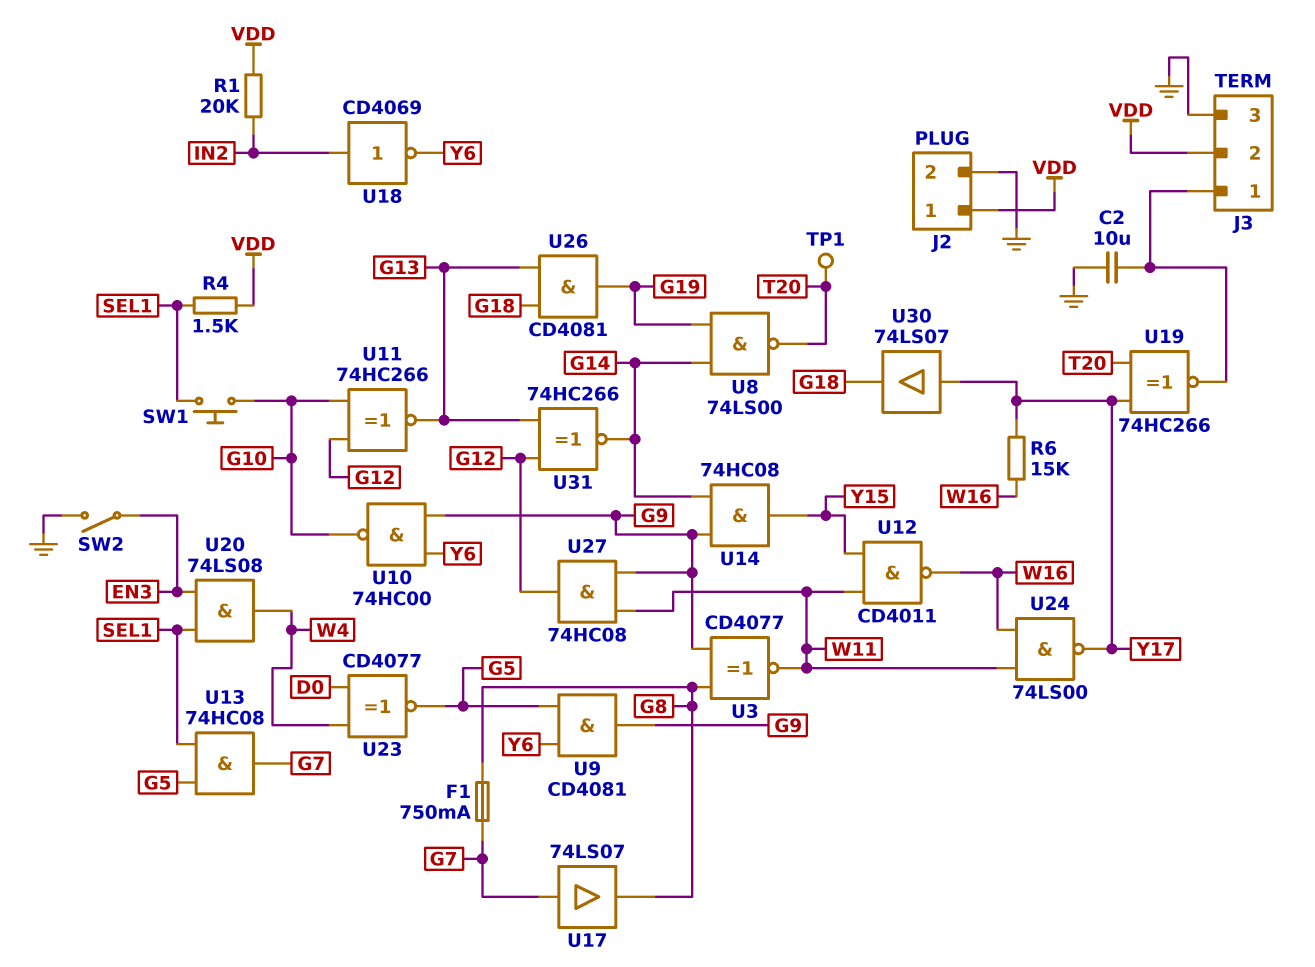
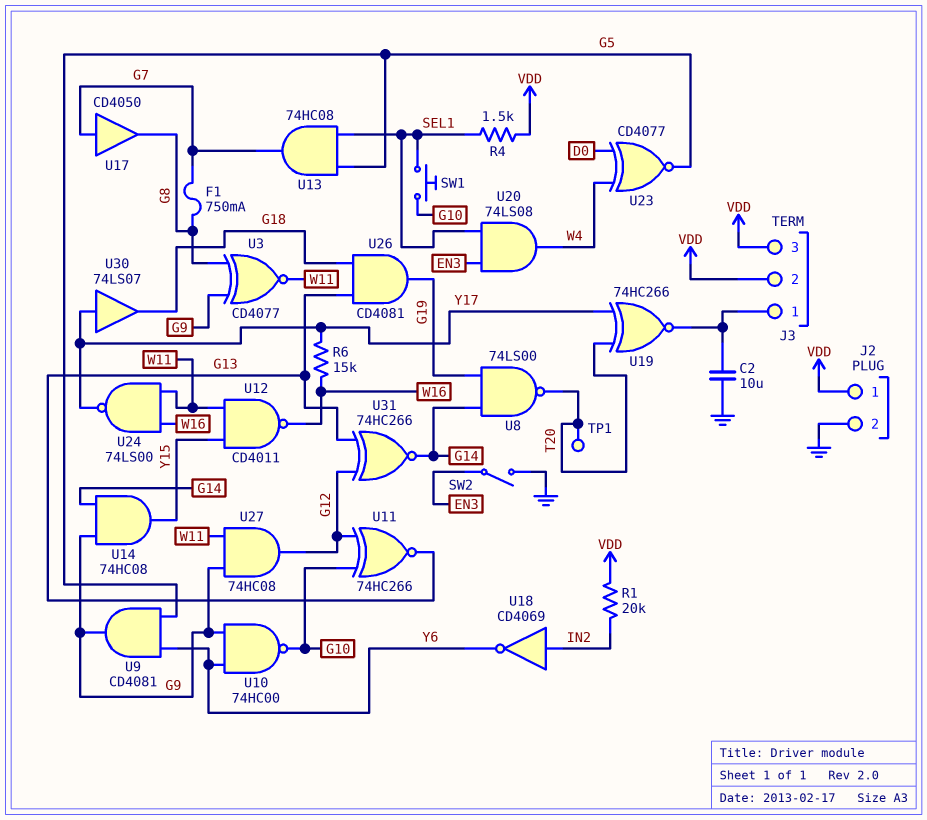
J3 pin 3: GND -> VDD
U17: buffer 74LS07 (in G7, out G8) -> buffer CD4050 (in G7, out G8)

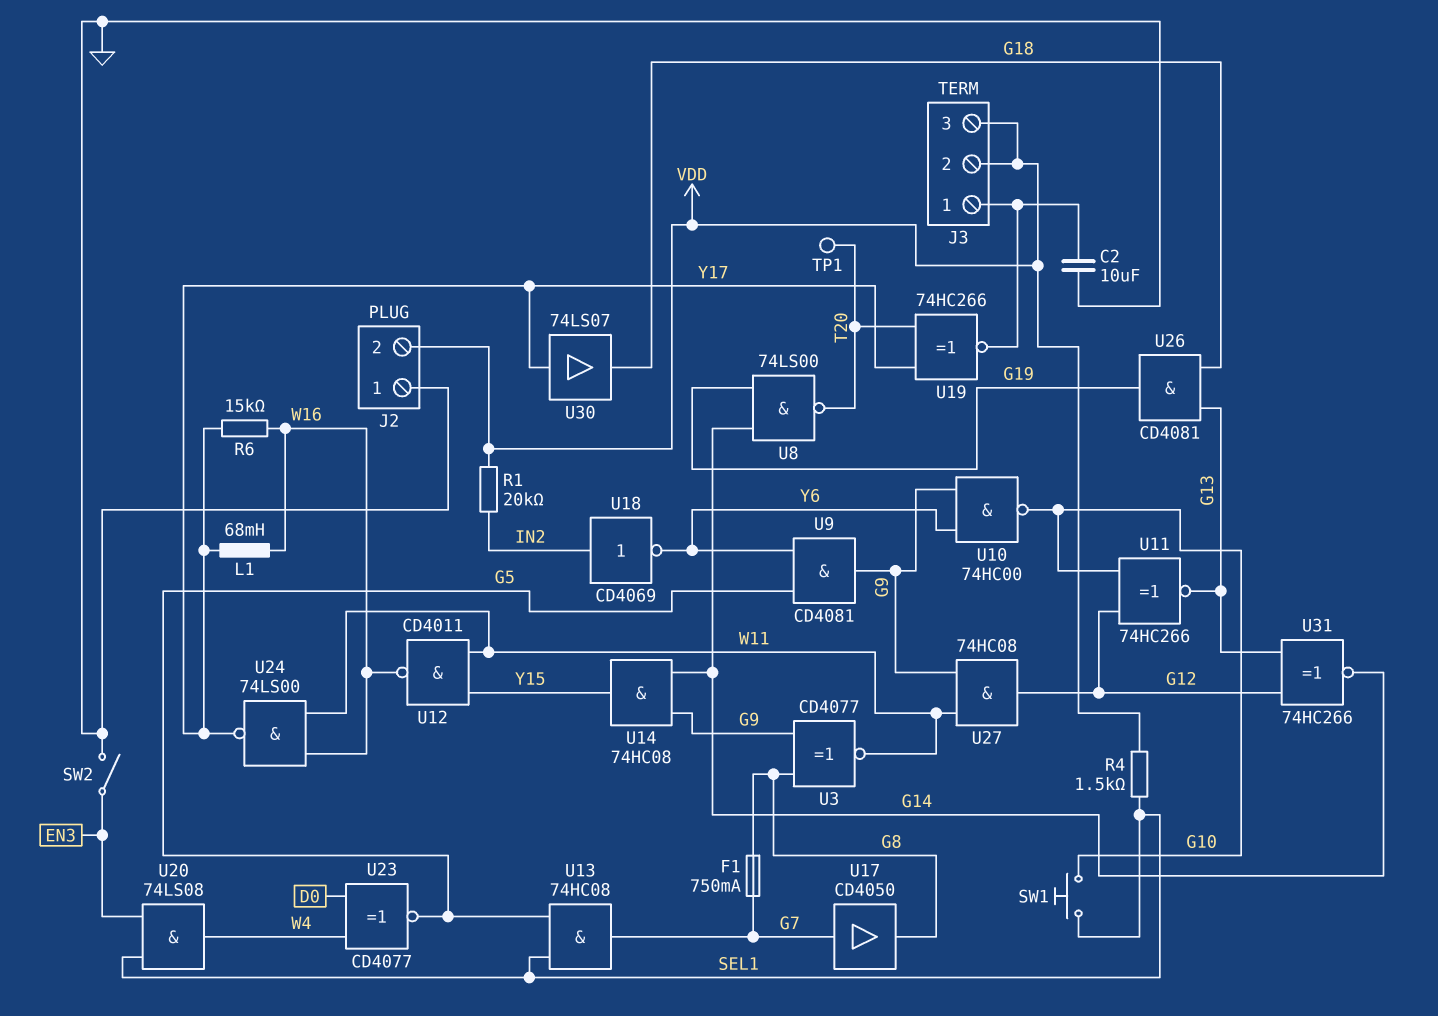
J2 pin 1: VDD -> GND
J2 pin 2: GND -> VDD
L1: none -> 68mH (W16, Y17)

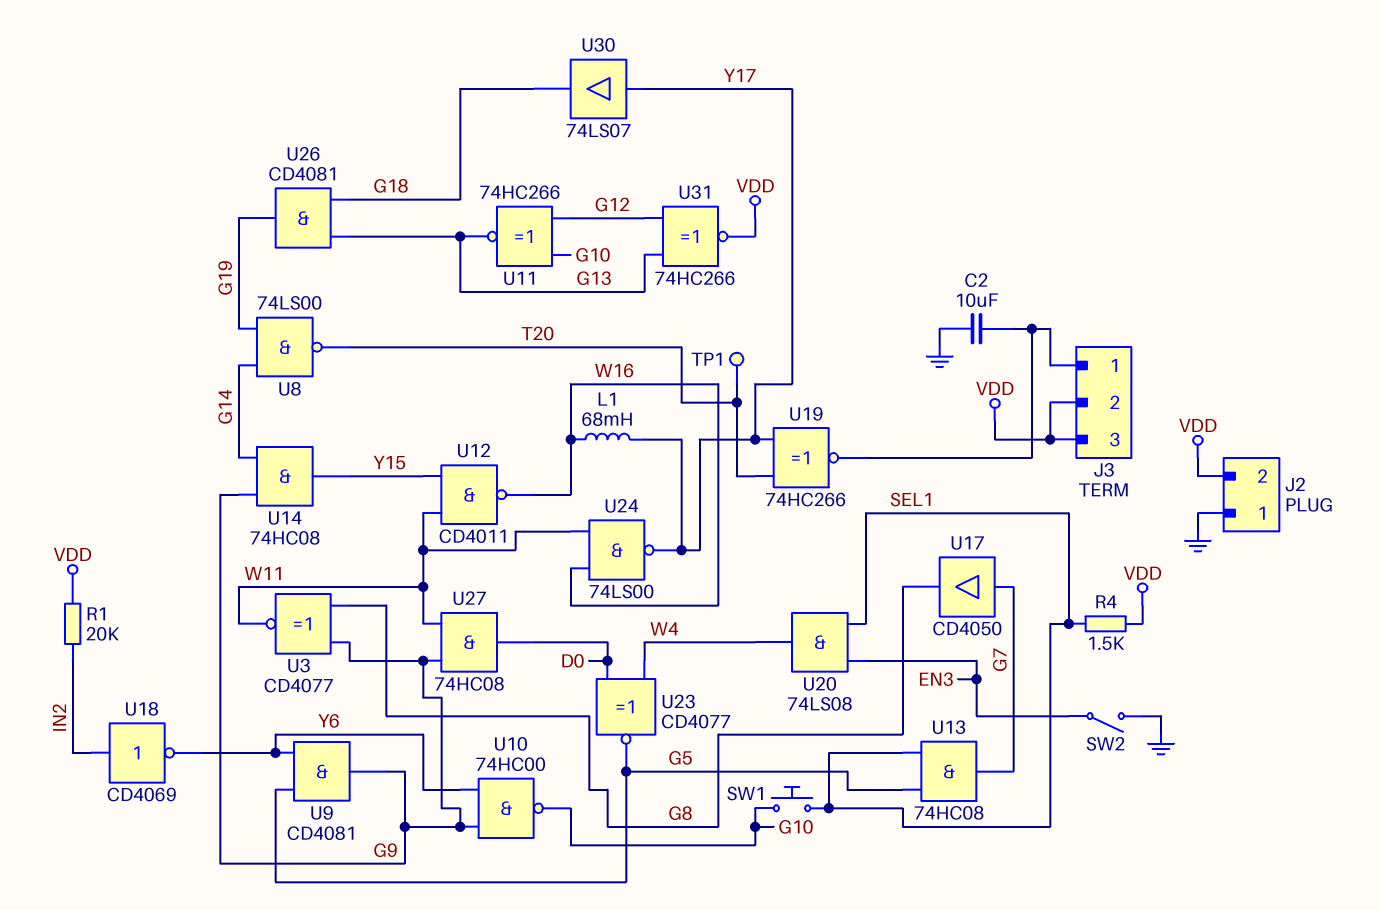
F1: 750mA (G7, G8) -> none
R6: 15k (W16, Y17) -> none
U27: AND 74HC08 (in G9, in W11, out G12) -> AND 74HC08 (in G9, in W11, out D0)
U31: XNOR 74HC266 (in G12, in G13, out G14) -> XNOR 74HC266 (in G12, in G13, out VDD)

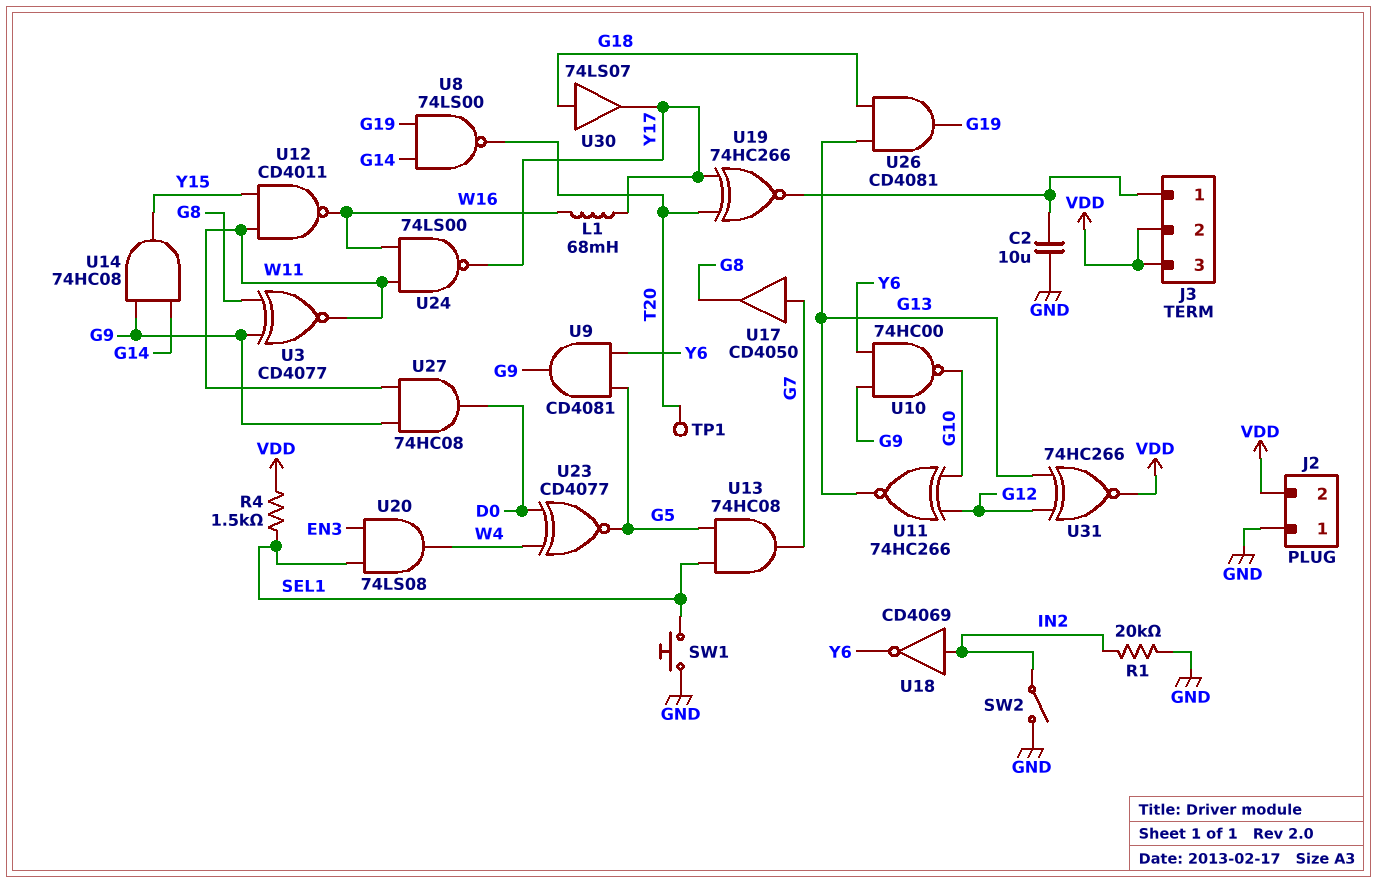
R1: 20k (IN2, VDD) -> 20k (GND, IN2)
SW1: button (G10, SEL1) -> button (GND, SEL1)
SW2: switch (EN3, GND) -> switch (GND, IN2)
U30: buffer 74LS07 (in Y17, out G18) -> buffer 74LS07 (in G18, out Y17)

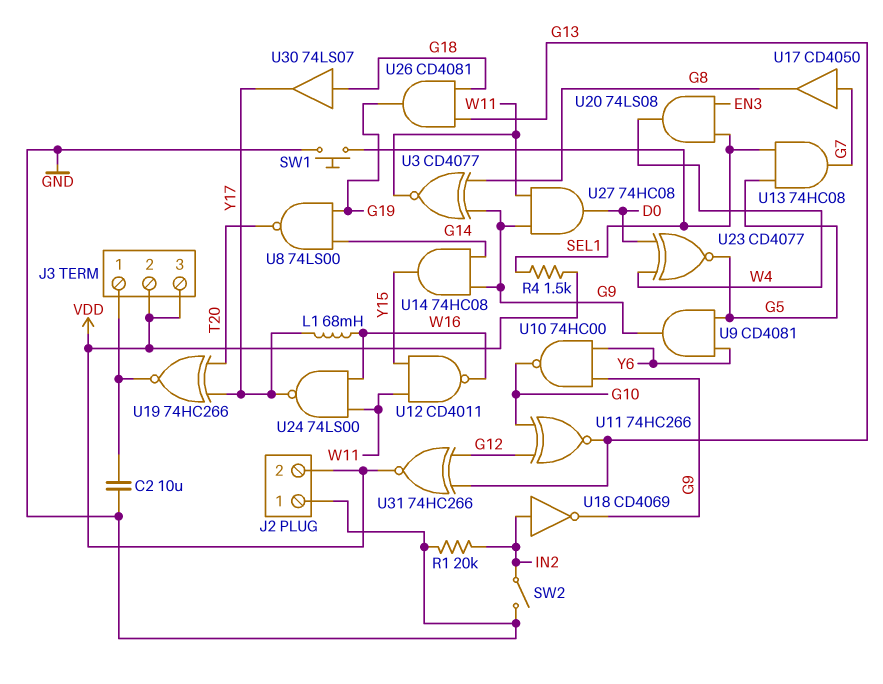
TP1: test point (T20) -> none
U18: NOT CD4069 (in IN2, out Y6) -> NOT CD4069 (in IN2, out G9)

